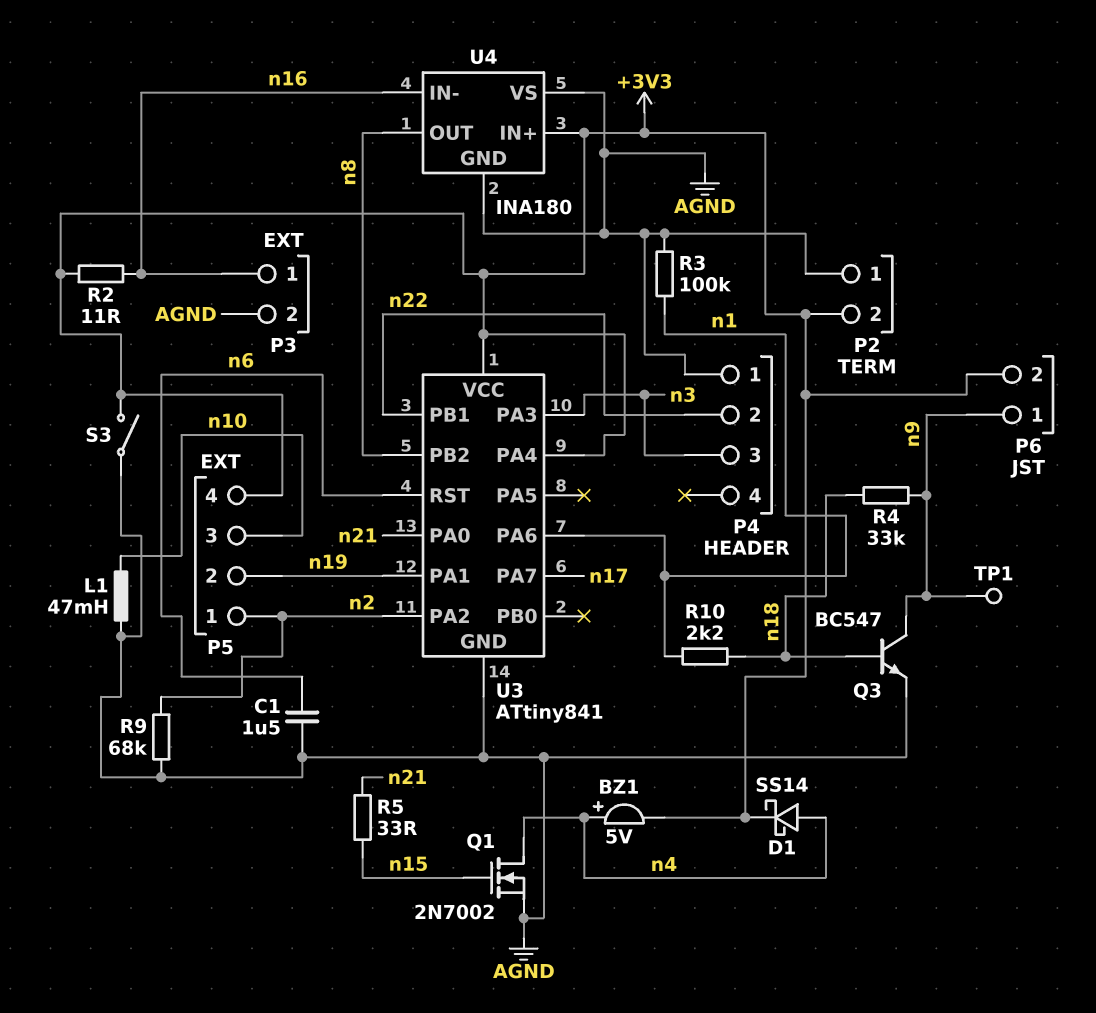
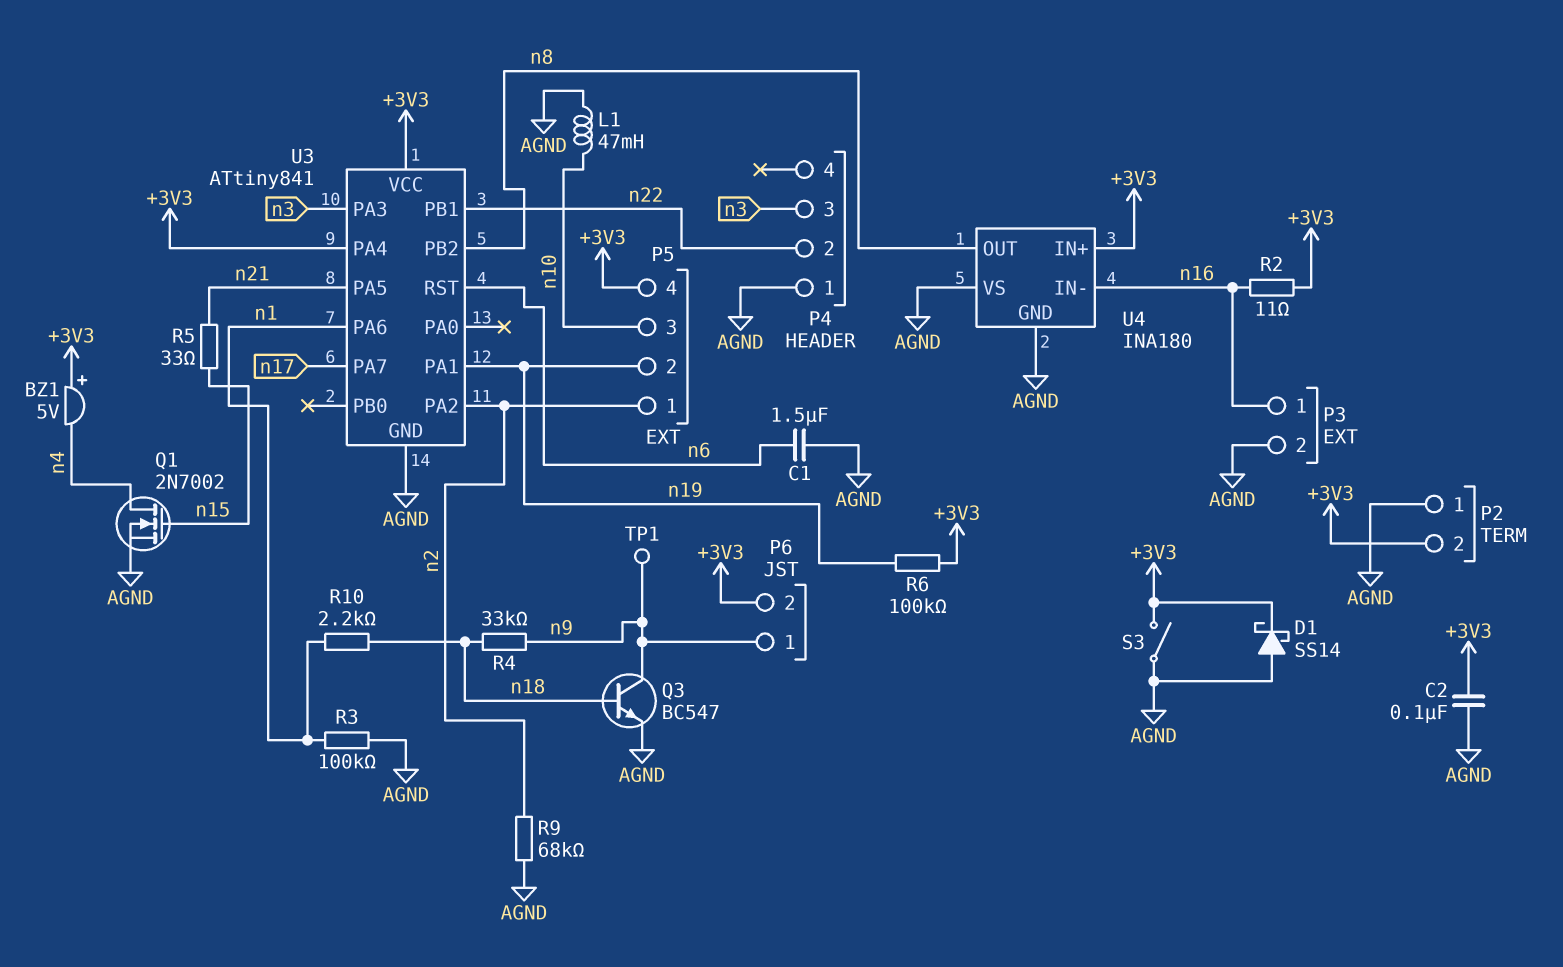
BZ1: buzzer 5V (plus n4, minus +3V3) -> buzzer 5V (plus +3V3, minus n4)
C2: none -> 100nF (+3V3, AGND)
D1: schottky SS14 (A n4, K +3V3) -> schottky SS14 (A AGND, K +3V3)
R6: none -> 100k (+3V3, n19)
U3 pin PA0: n21 -> none
U3 pin PA5: none -> n21

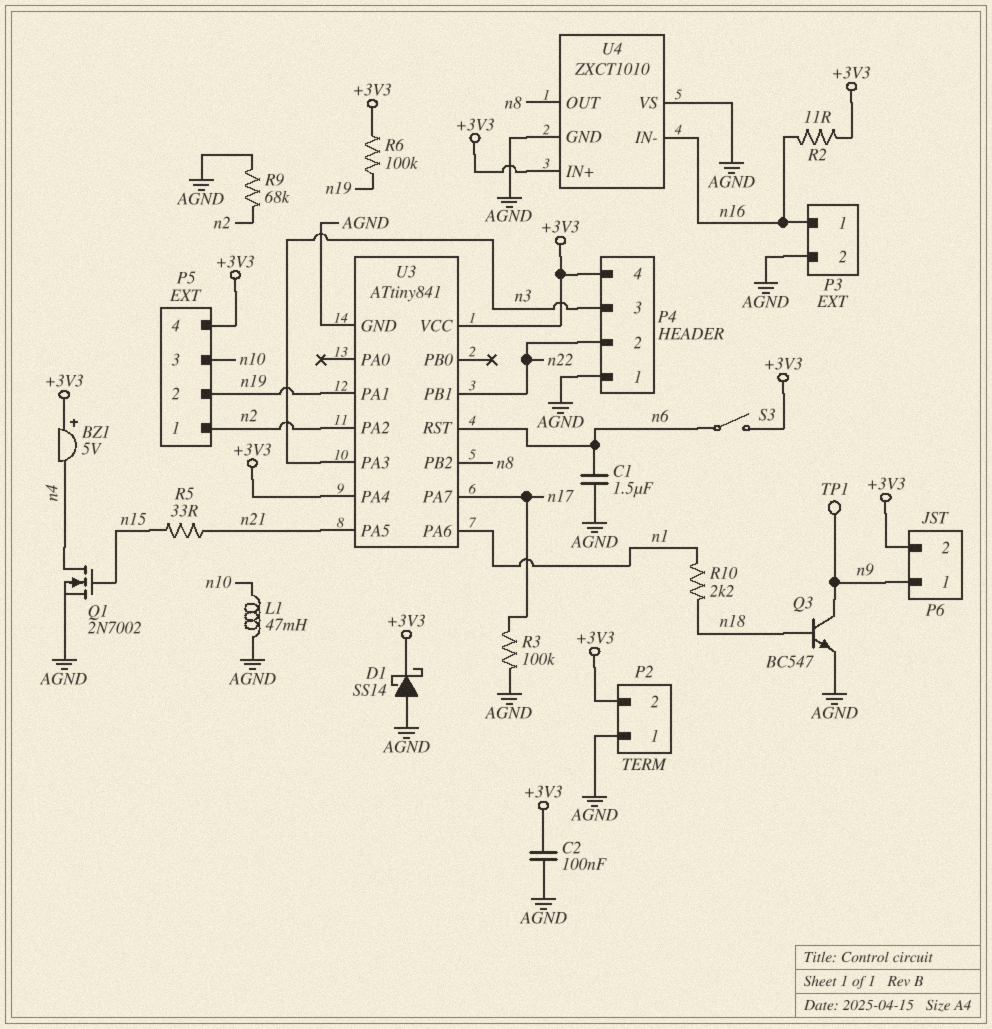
P4 pin 4: none -> +3V3
R3: 100k (AGND, n1) -> 100k (AGND, n17)
R4: 33k (n9, n18) -> none
S3: switch (+3V3, AGND) -> switch (+3V3, n6)
U4: INA180 -> ZXCT1010

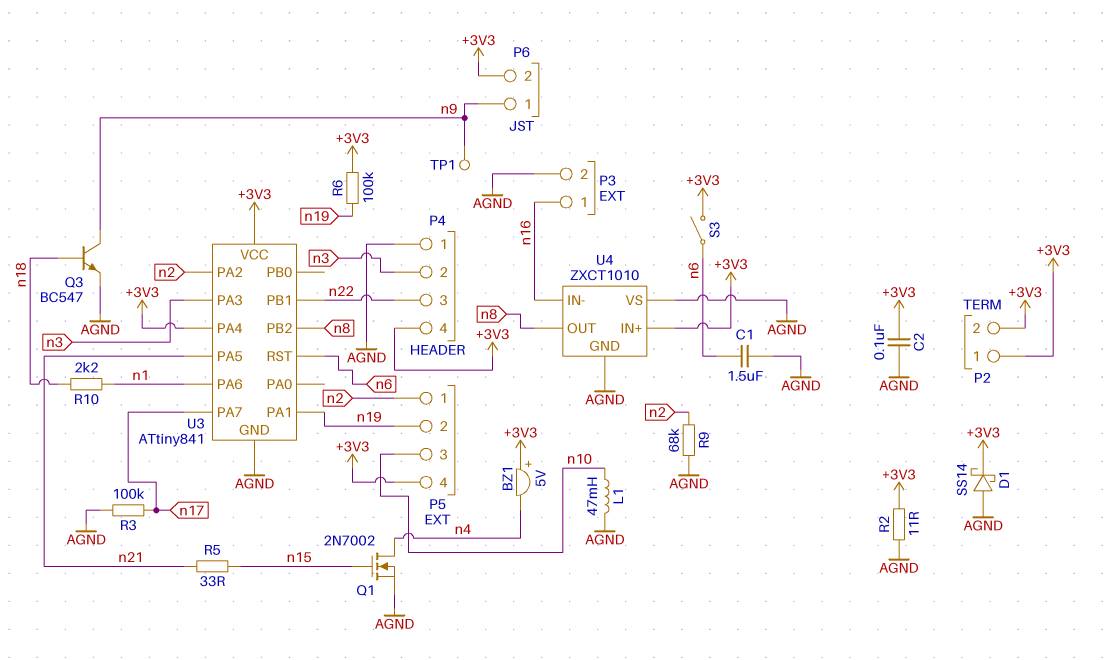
P2 pin 1: AGND -> +3V3
P4 pin 2: n22 -> n3
P4 pin 3: n3 -> n22
R2: 11 (+3V3, n16) -> 11 (+3V3, AGND)

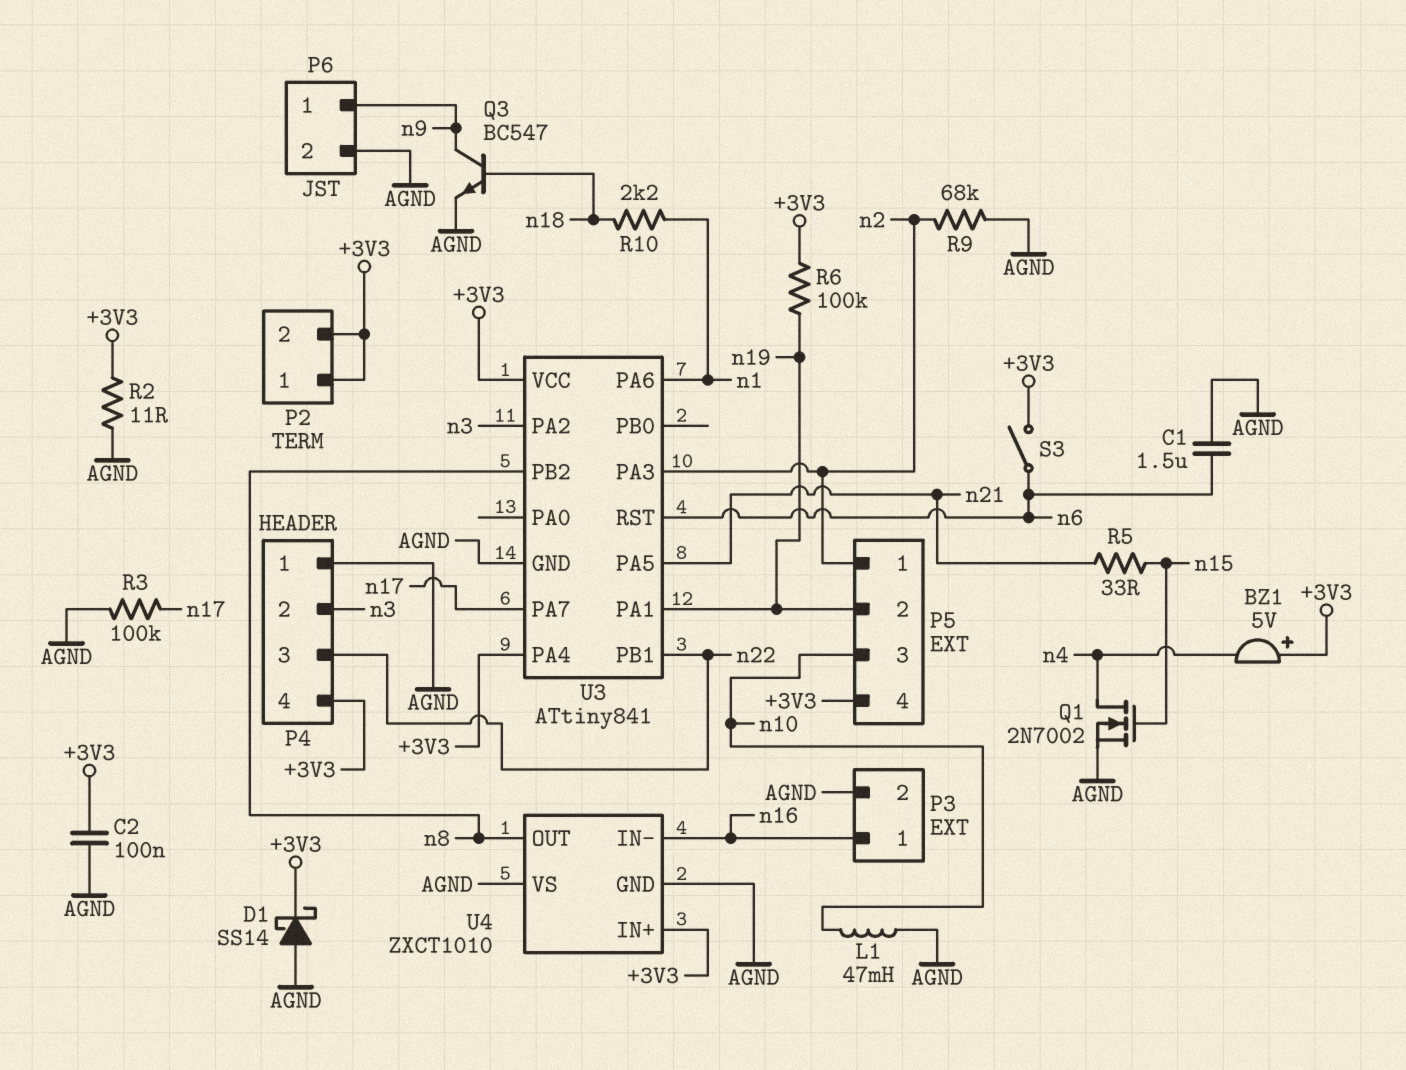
P6 pin 2: +3V3 -> AGND
TP1: test point (n9) -> none
U3 pin PA2: n2 -> n3
U3 pin PA3: n3 -> n2

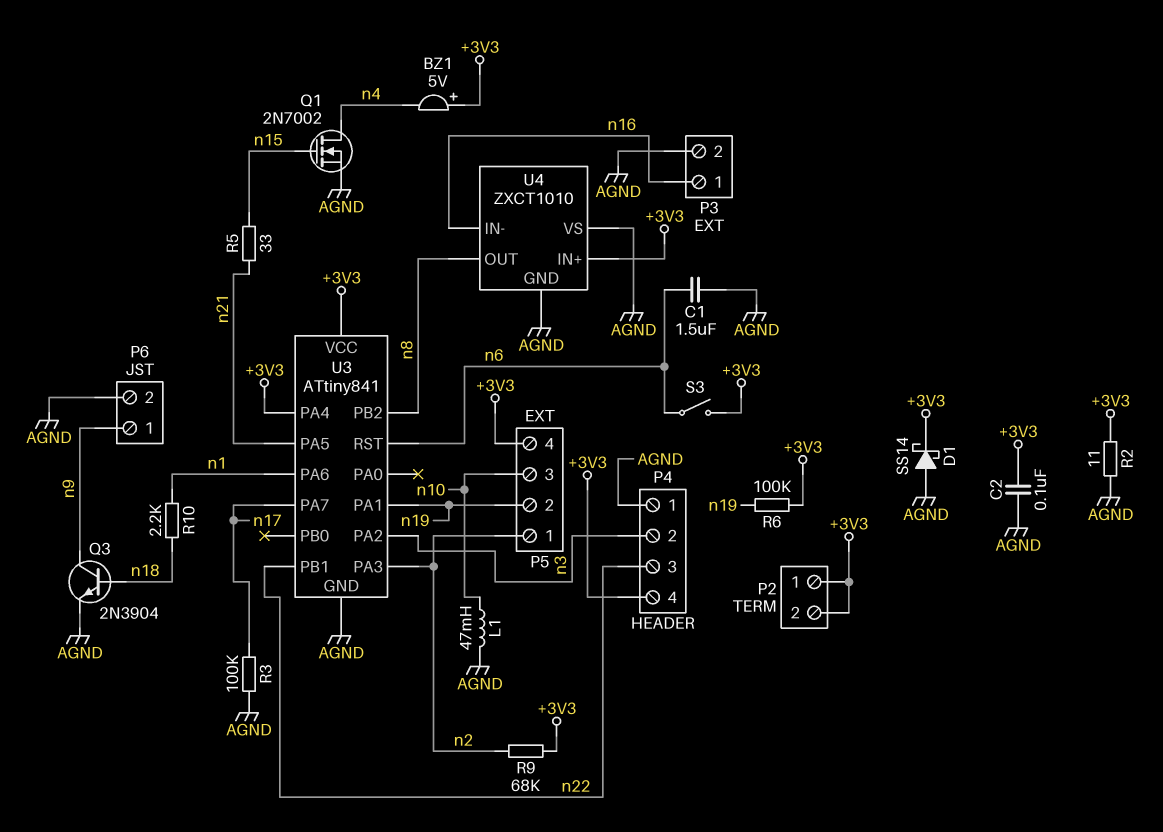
Q3: NPN BC547 (B n18, C n9, E AGND) -> NPN 2N3904 (B n18, C n9, E AGND)
R9: 68k (AGND, n2) -> 68k (+3V3, n2)

